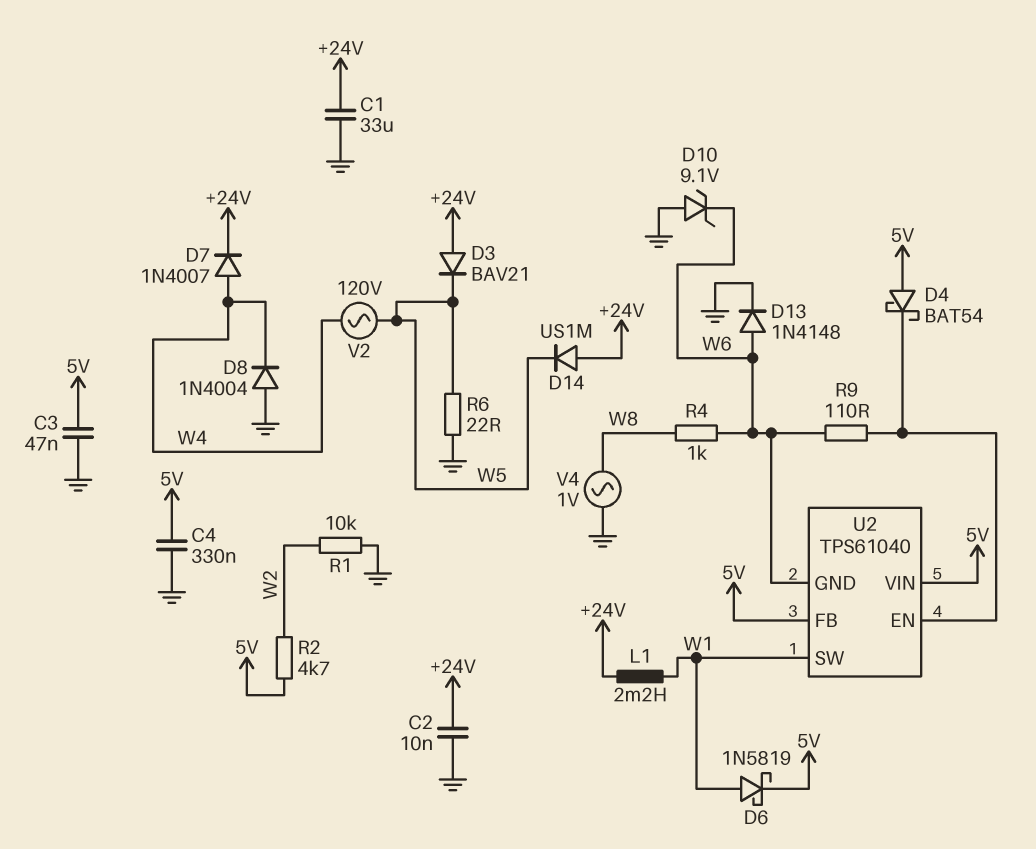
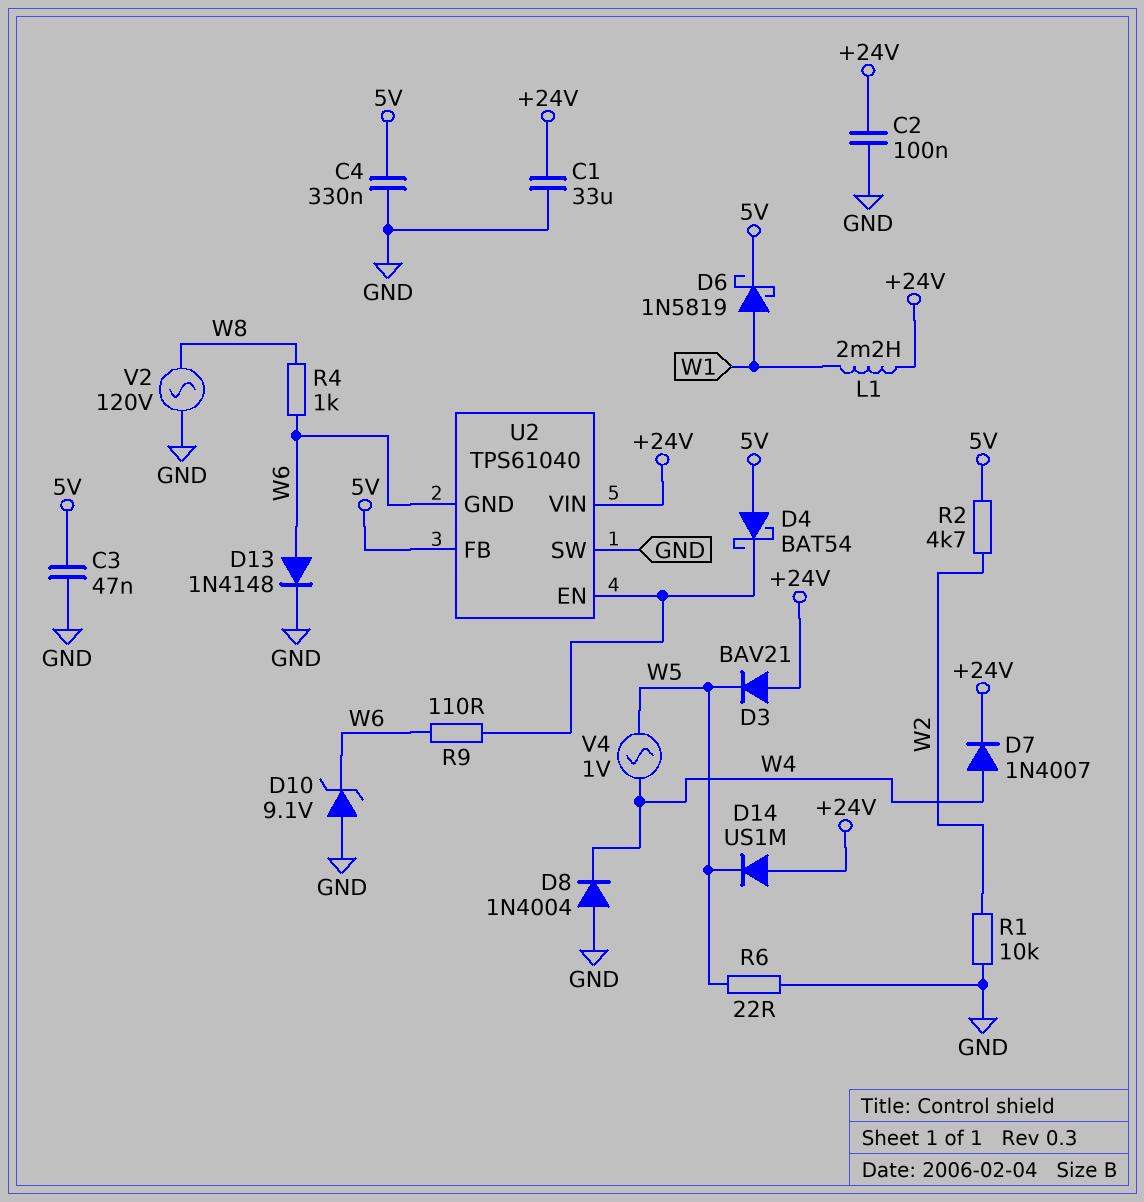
C2: 10nF (+24V, GND) -> 100nF (+24V, GND)
U2 pin SW: W1 -> GND
U2 pin VIN: 5V -> +24V
V2: AC 120V (W4, W5) -> AC 120V (GND, W8)
V4: AC 1V (GND, W8) -> AC 1V (W4, W5)

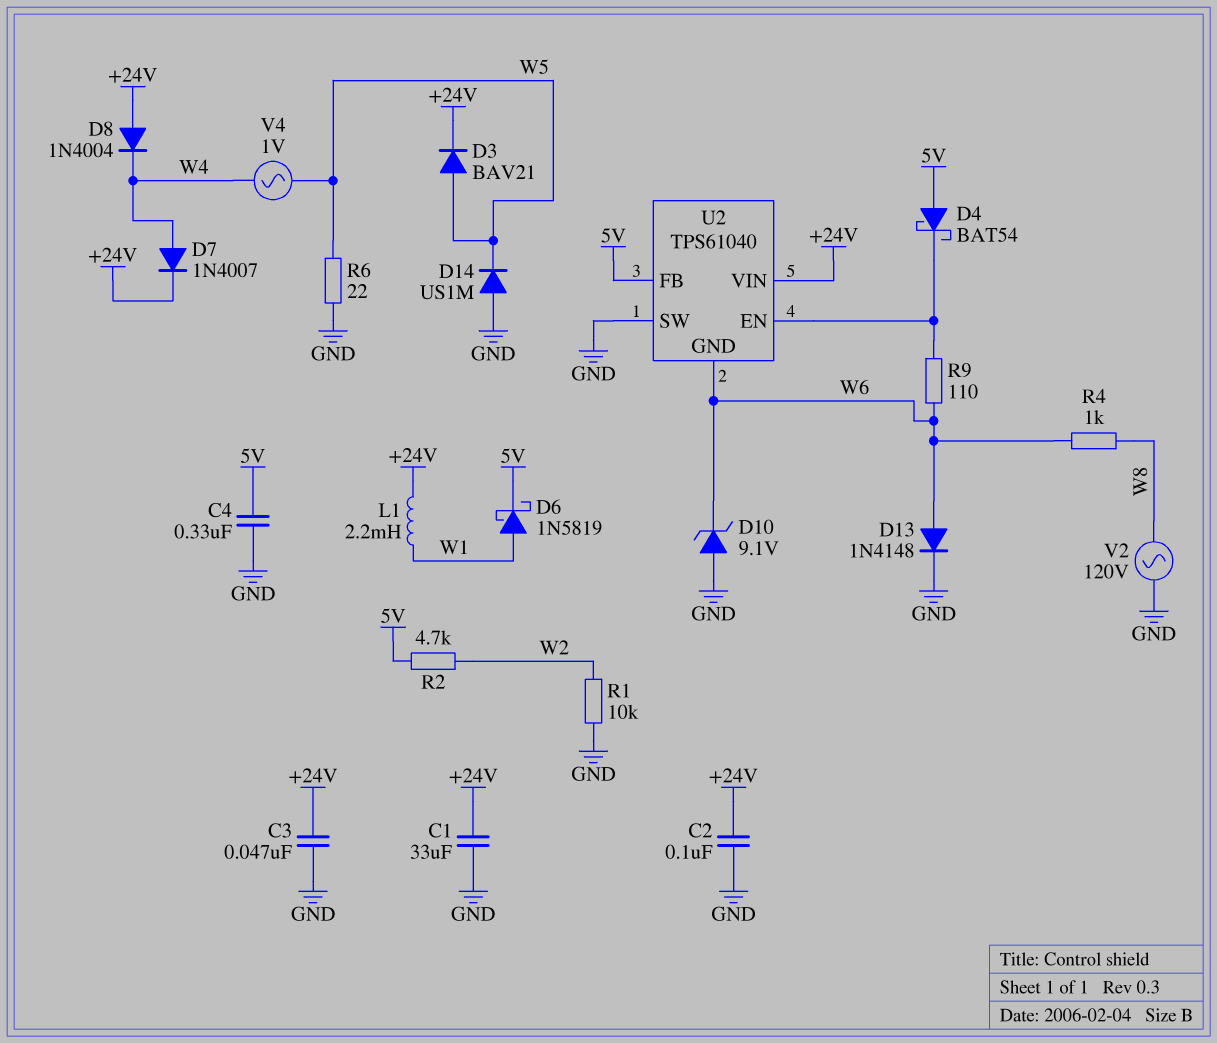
C3: 47nF (5V, GND) -> 47nF (+24V, GND)
D3: diode BAV21 (A +24V, K W5) -> diode BAV21 (A W5, K +24V)
D8: diode 1N4004 (A GND, K W4) -> diode 1N4004 (A +24V, K W4)
D14: diode US1M (A +24V, K W5) -> diode US1M (A GND, K W5)

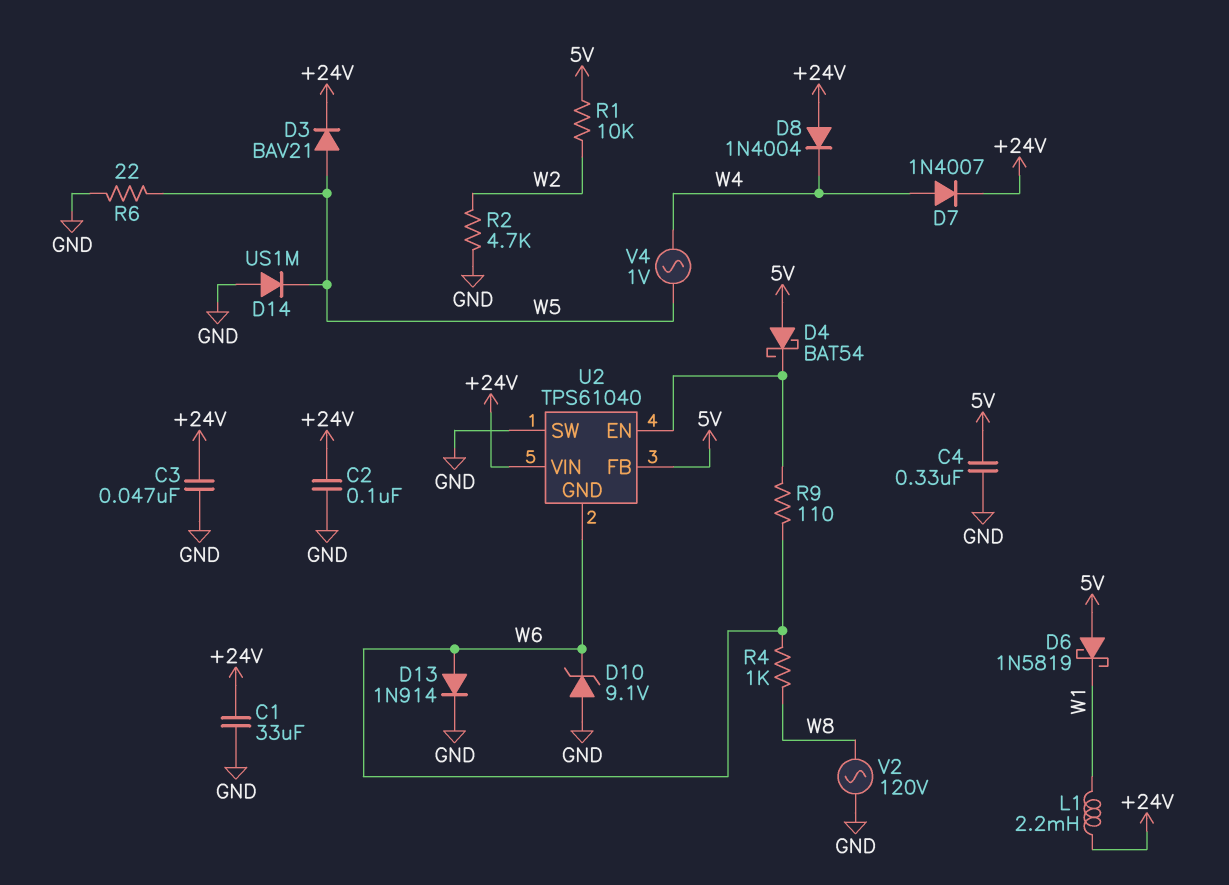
D6: schottky 1N5819 (A W1, K 5V) -> schottky 1N5819 (A 5V, K W1)
D13: diode 1N4148 (A W6, K GND) -> diode 1N914 (A W6, K GND)
R1: 10k (GND, W2) -> 10k (5V, W2)
R2: 4.7k (5V, W2) -> 4.7k (GND, W2)

